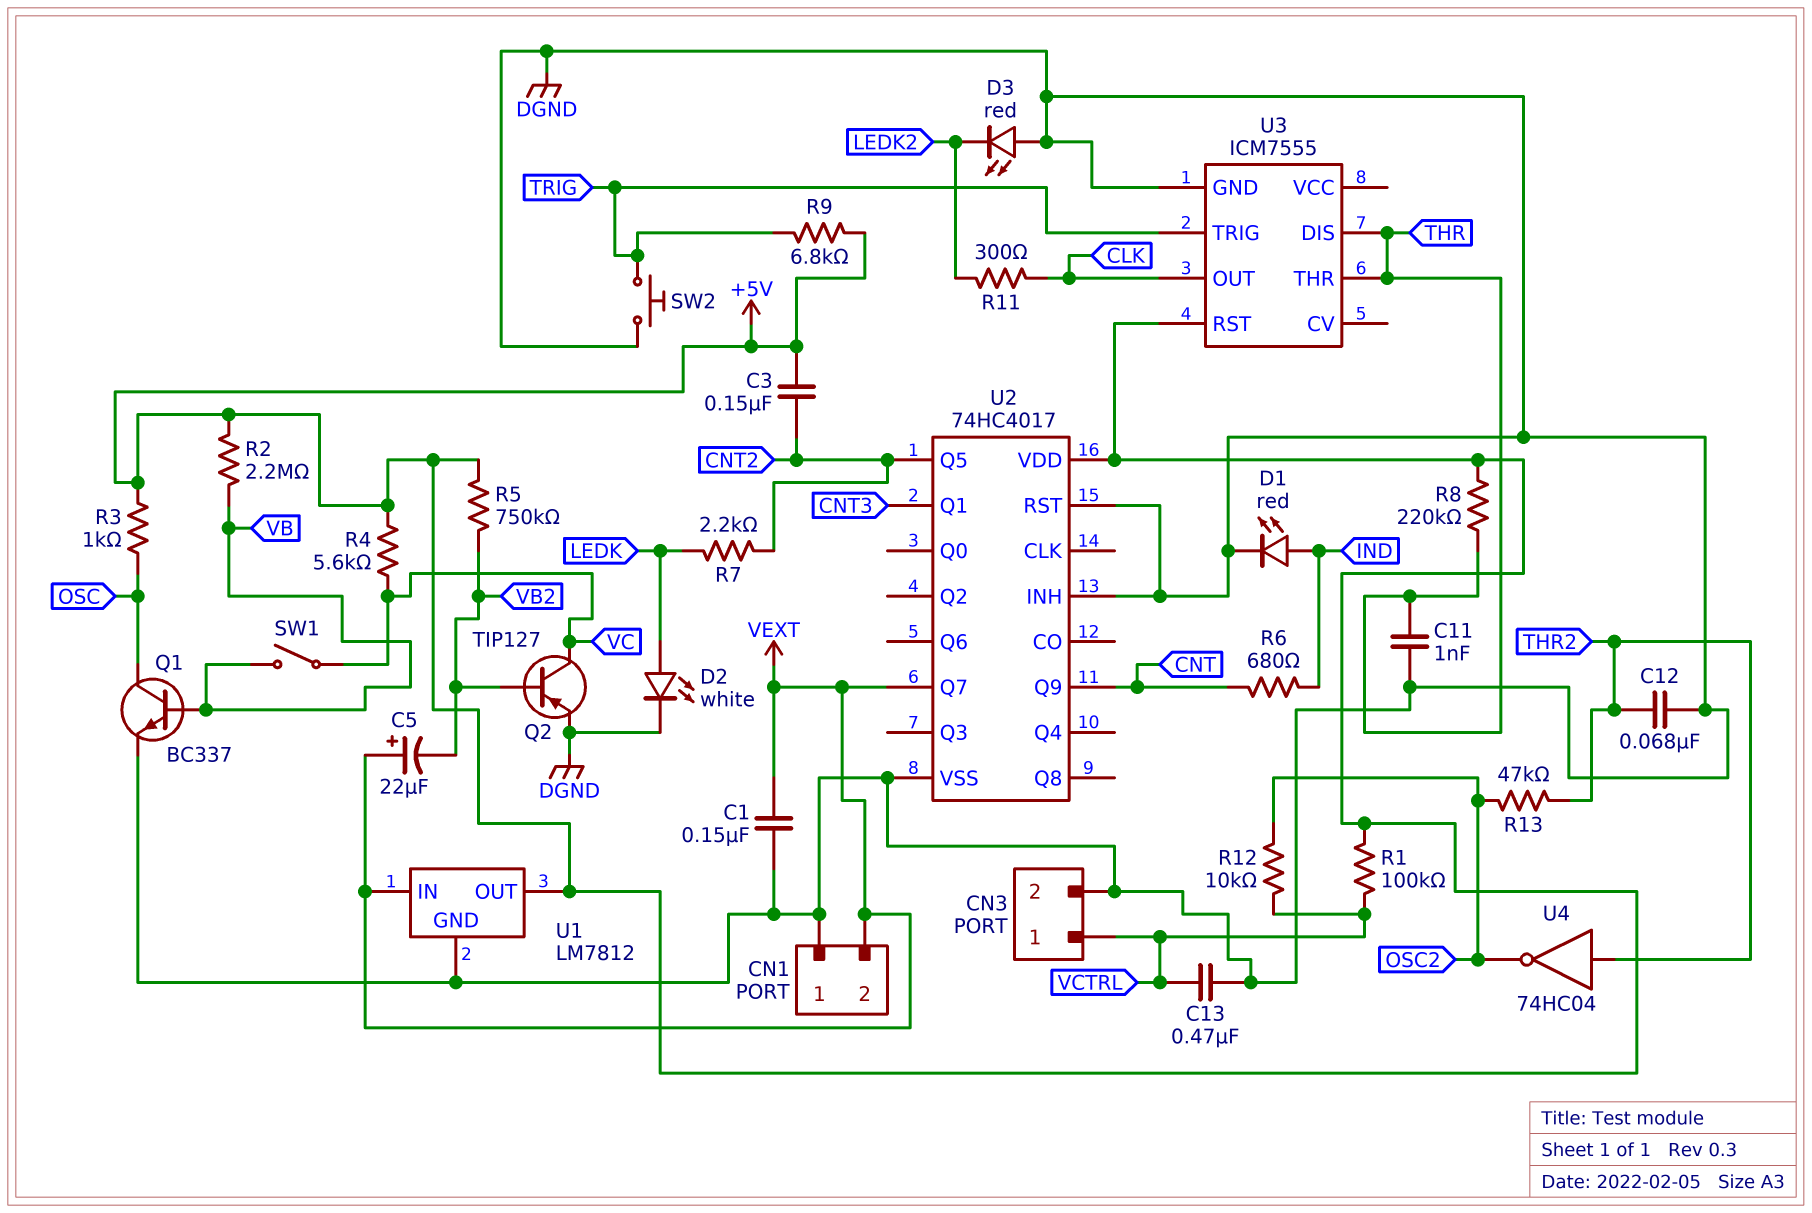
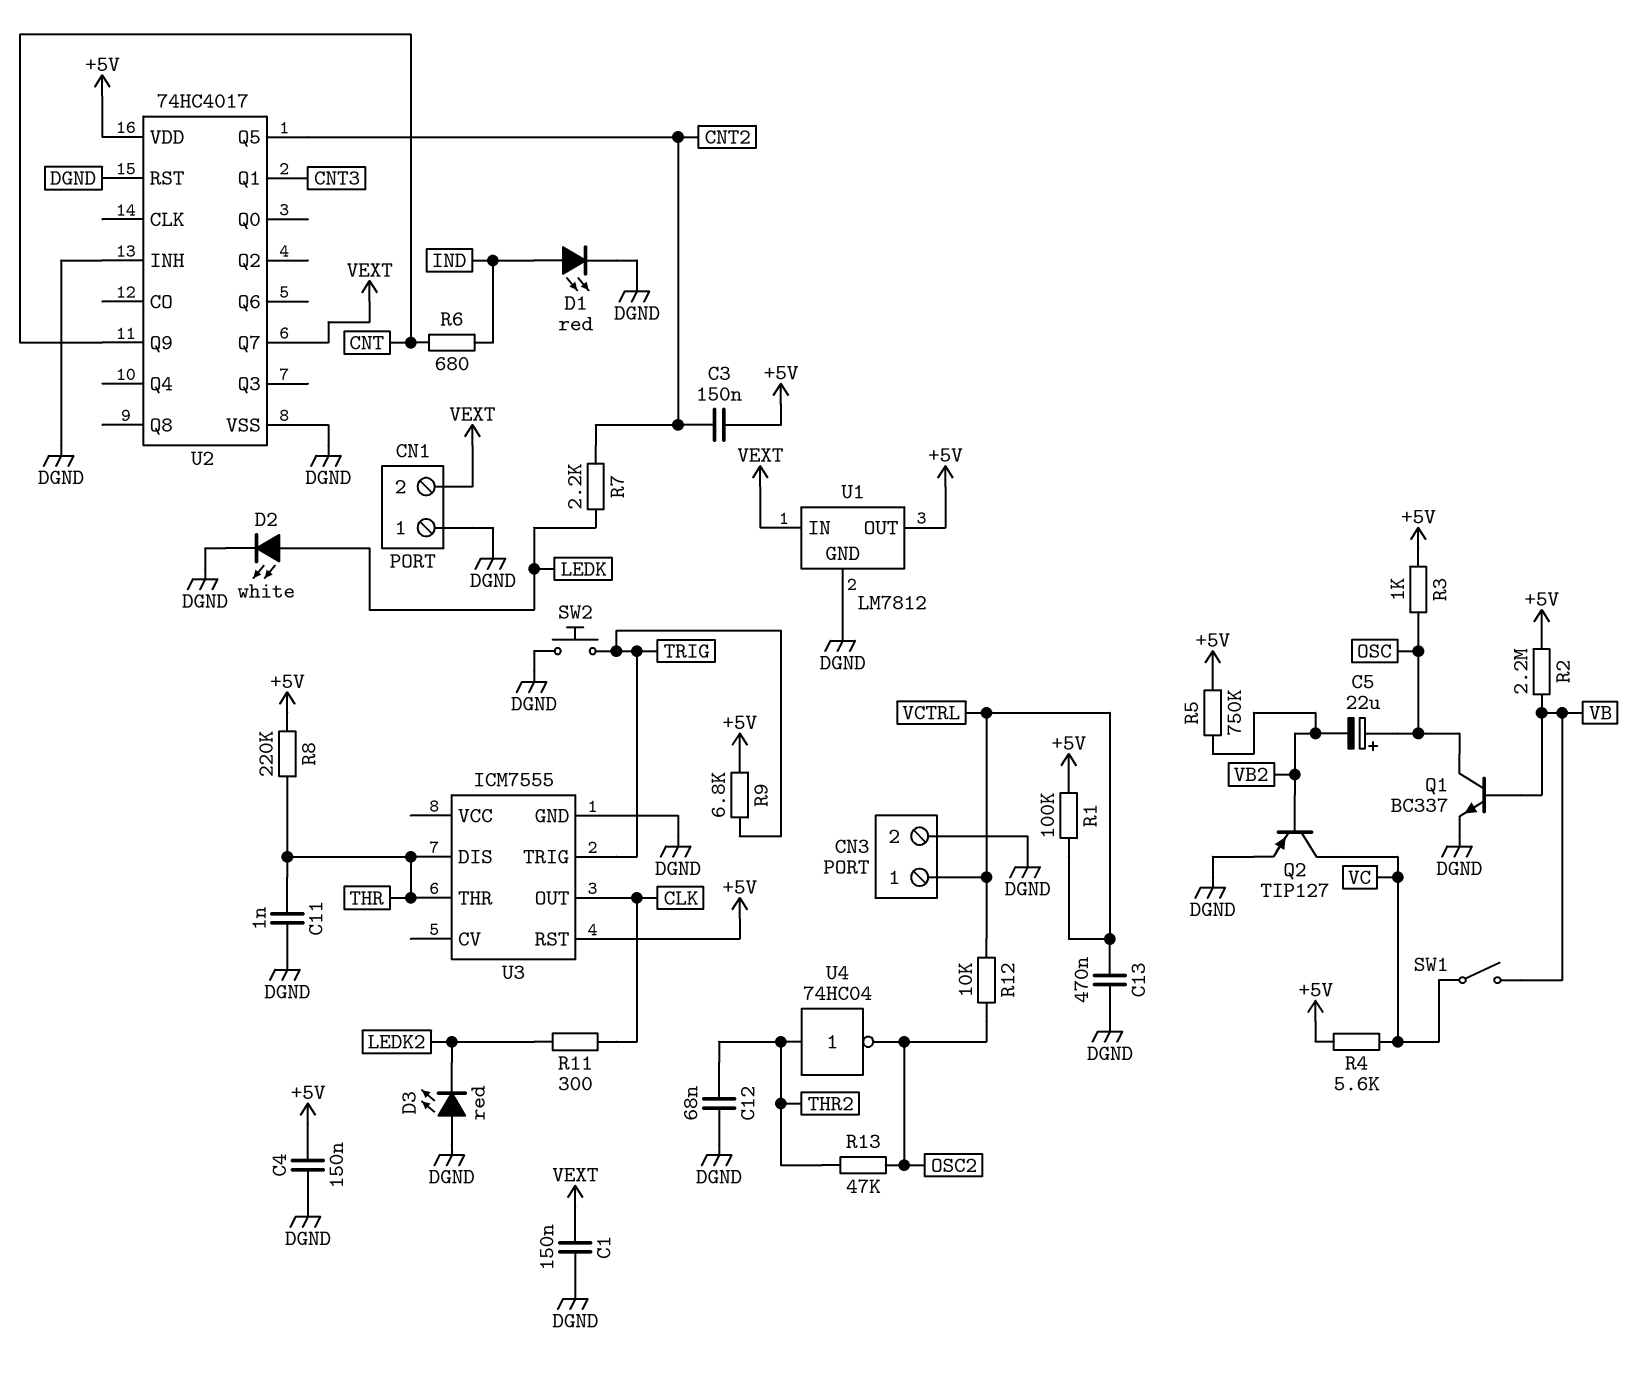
C4: none -> 150nF (+5V, DGND)
C5: 22uF (plus VEXT, minus VB2) -> 22uF (plus OSC, minus VB2)

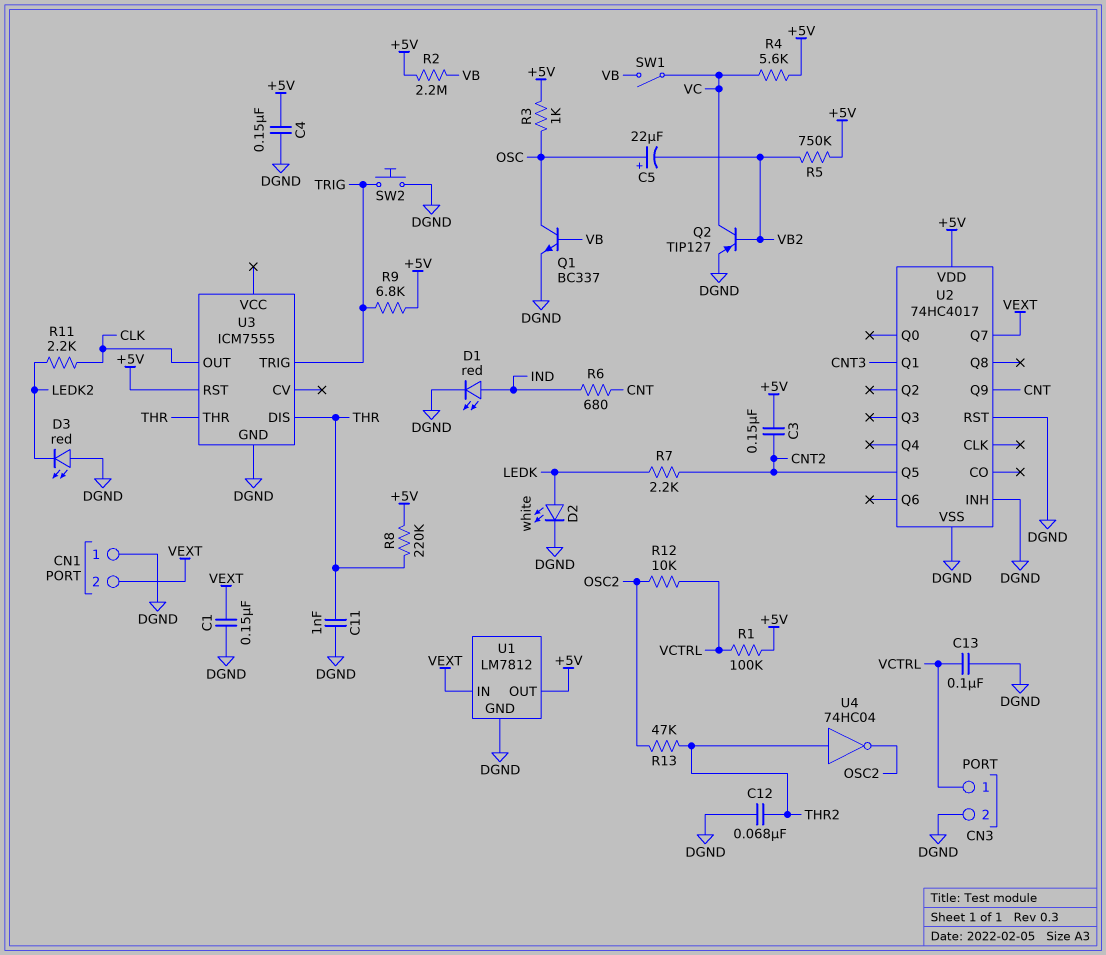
C13: 470nF (DGND, VCTRL) -> 100nF (DGND, VCTRL)
R11: 300 (CLK, LEDK2) -> 2.2k (CLK, LEDK2)

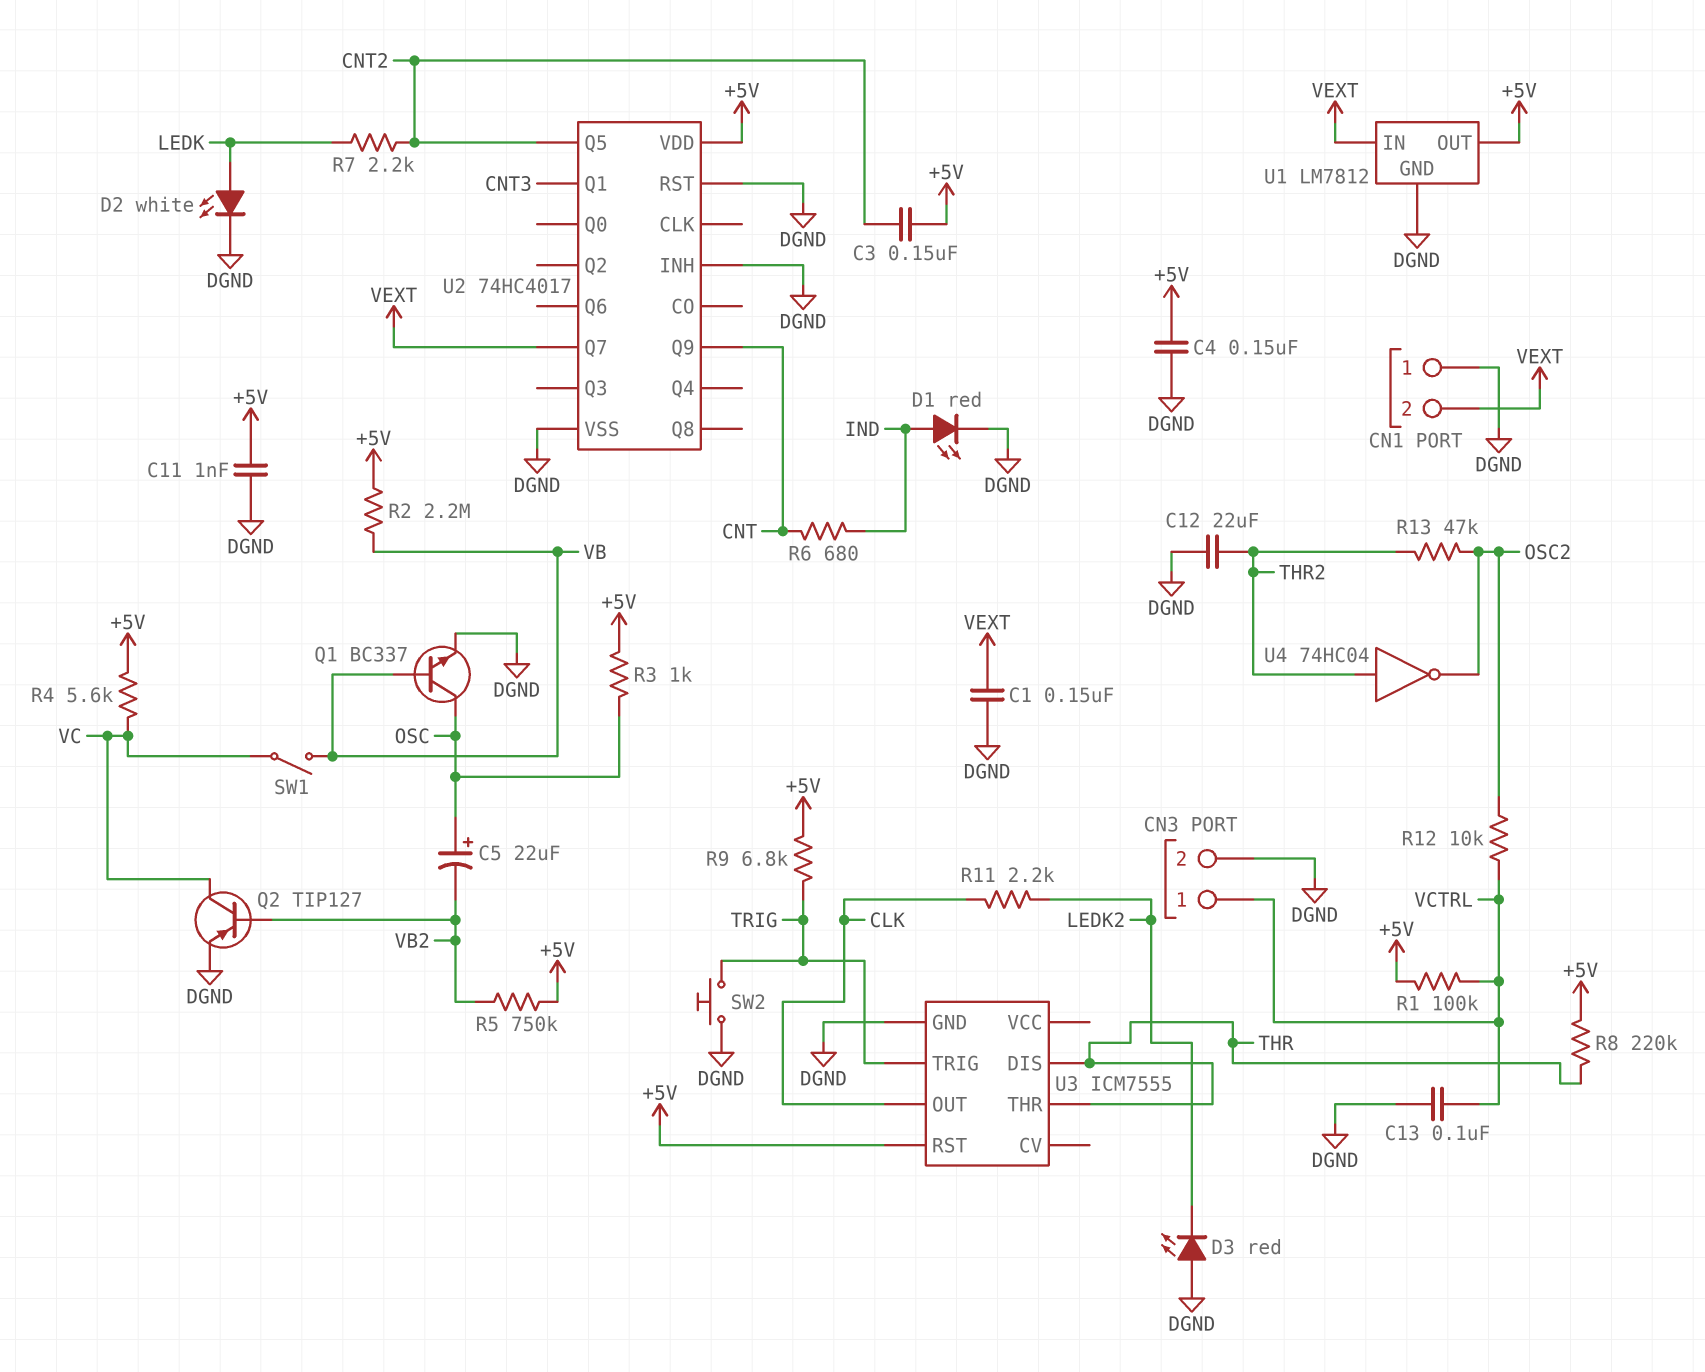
C11: 1nF (DGND, THR) -> 1nF (+5V, DGND)
C12: 68nF (DGND, THR2) -> 22uF (DGND, THR2)

